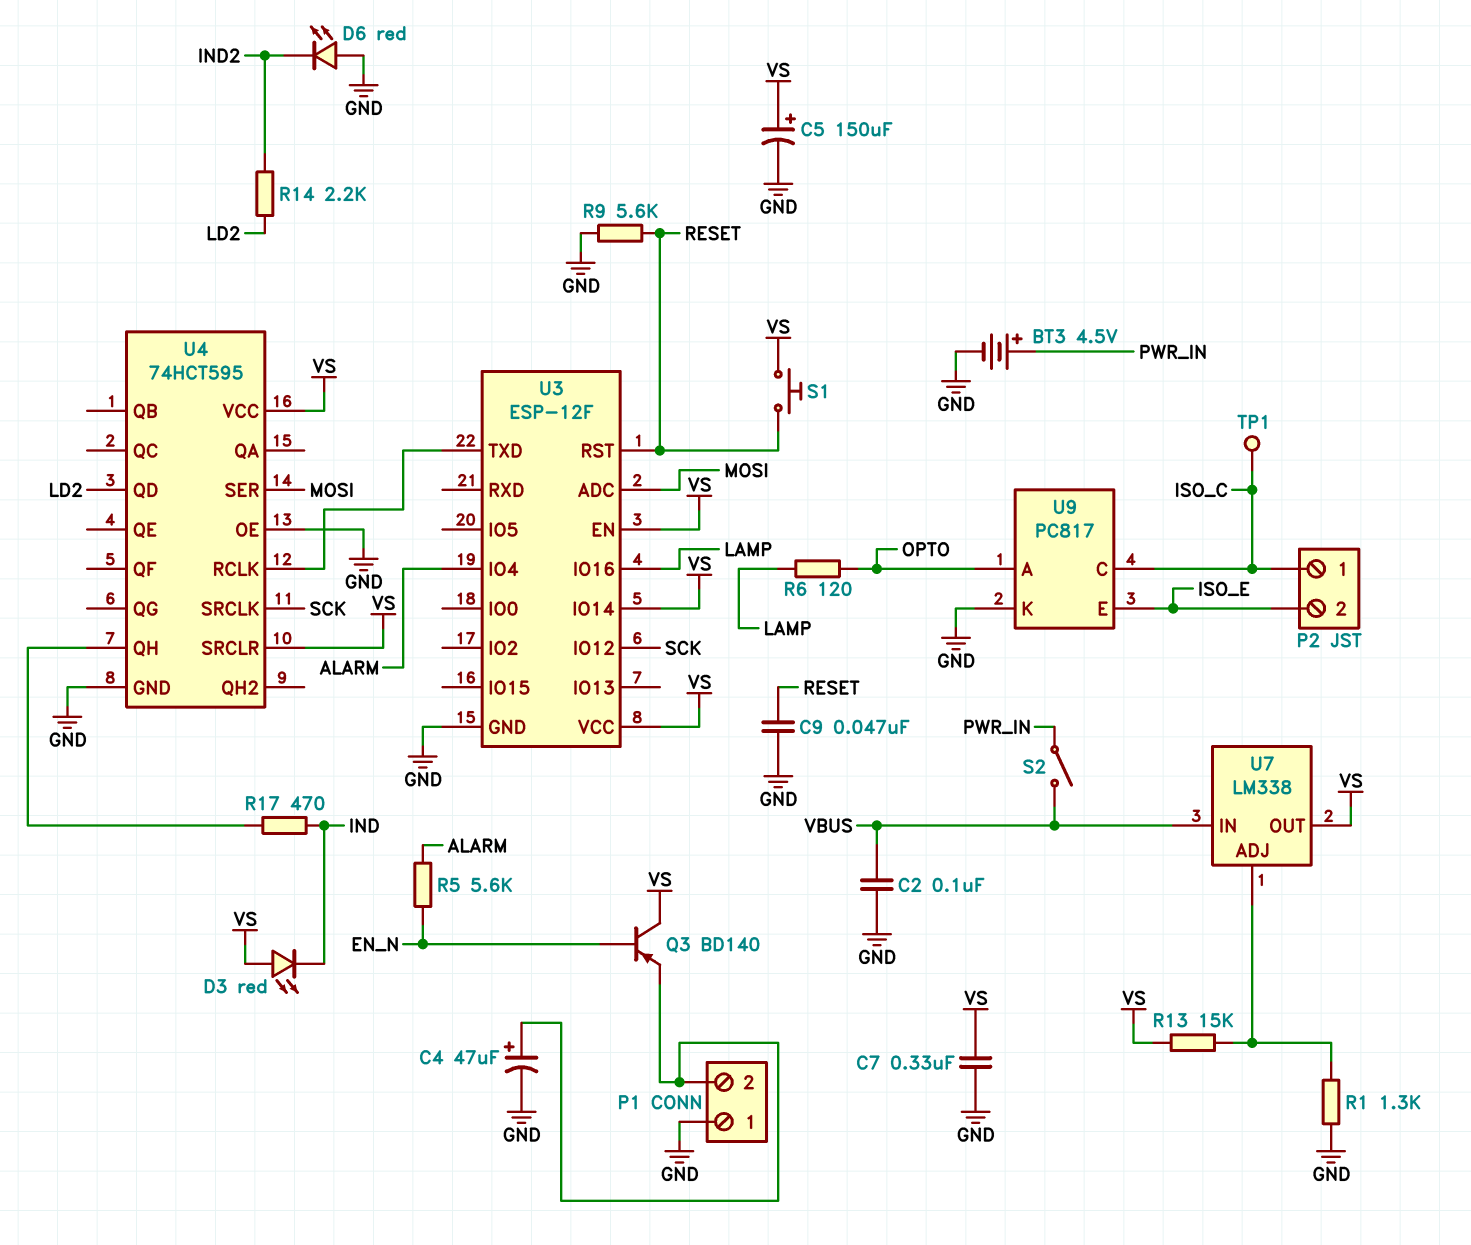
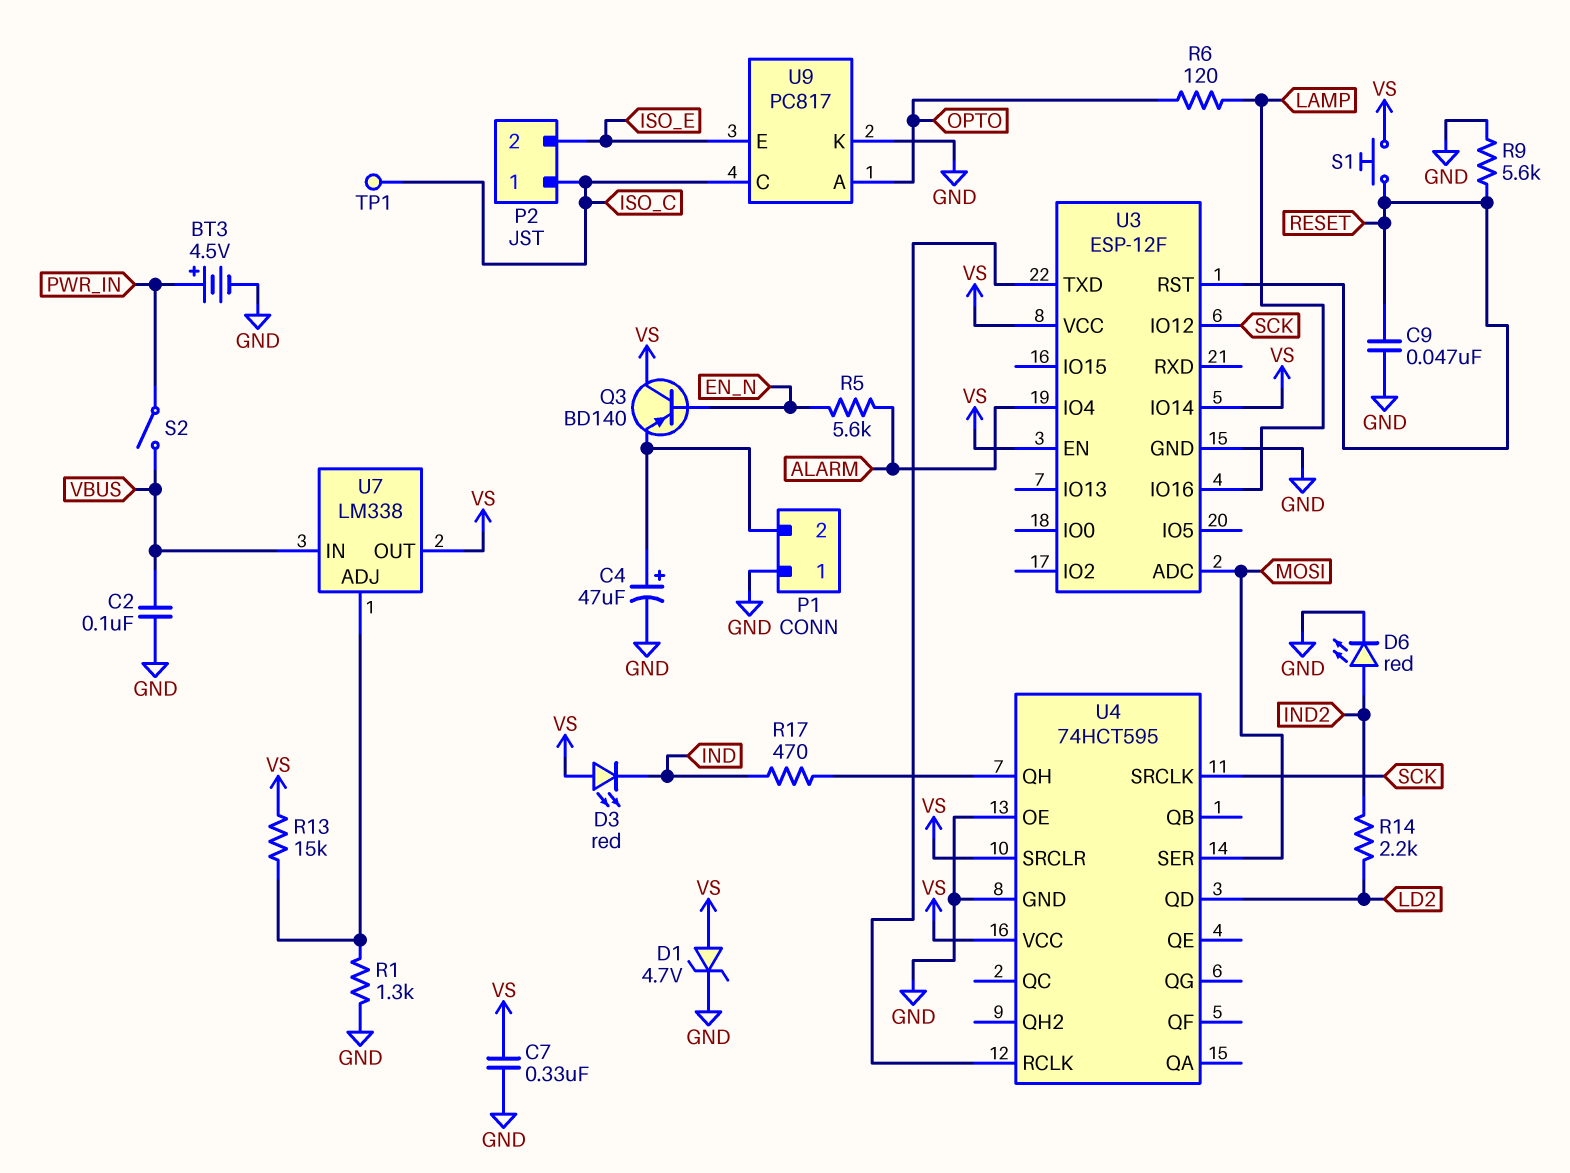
C5: 150uF (plus VS, minus GND) -> none
D1: none -> zener 4.7V (A VS, K GND)
D6: LED red (A GND, K IND2) -> LED red (A IND2, K GND)

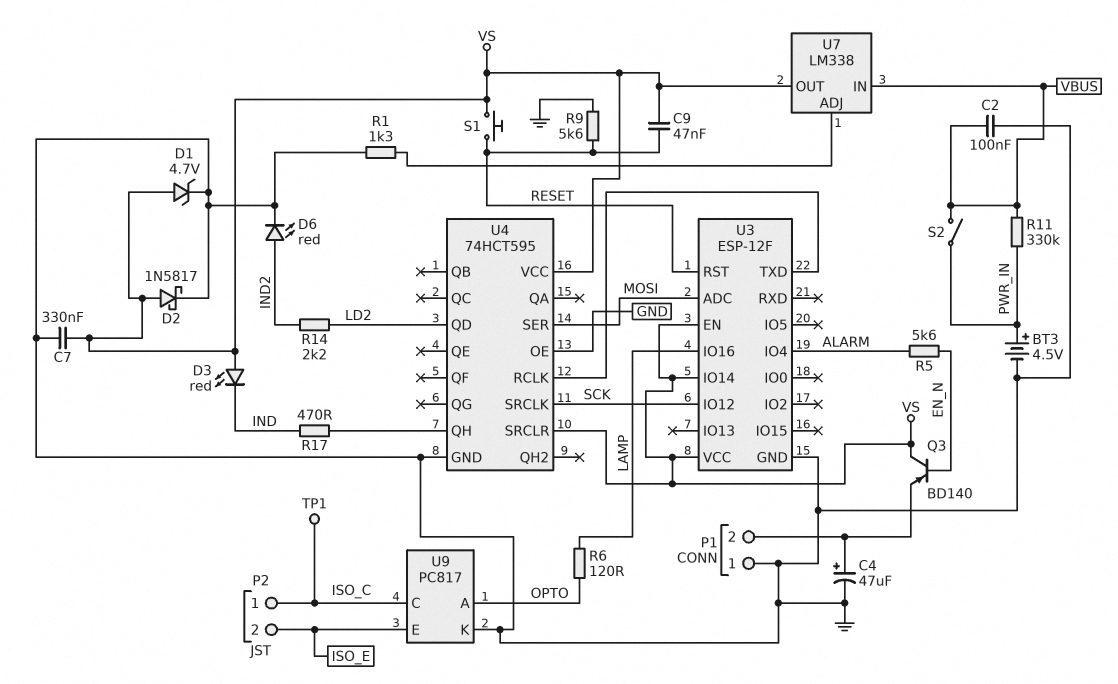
C9: 47nF (GND, RESET) -> 47nF (RESET, VS)
D2: none -> schottky 1N5817 (A VS, K GND)
R11: none -> 330k (PWR_IN, VBUS)
R13: 15k (U7/ADJ, VS) -> none

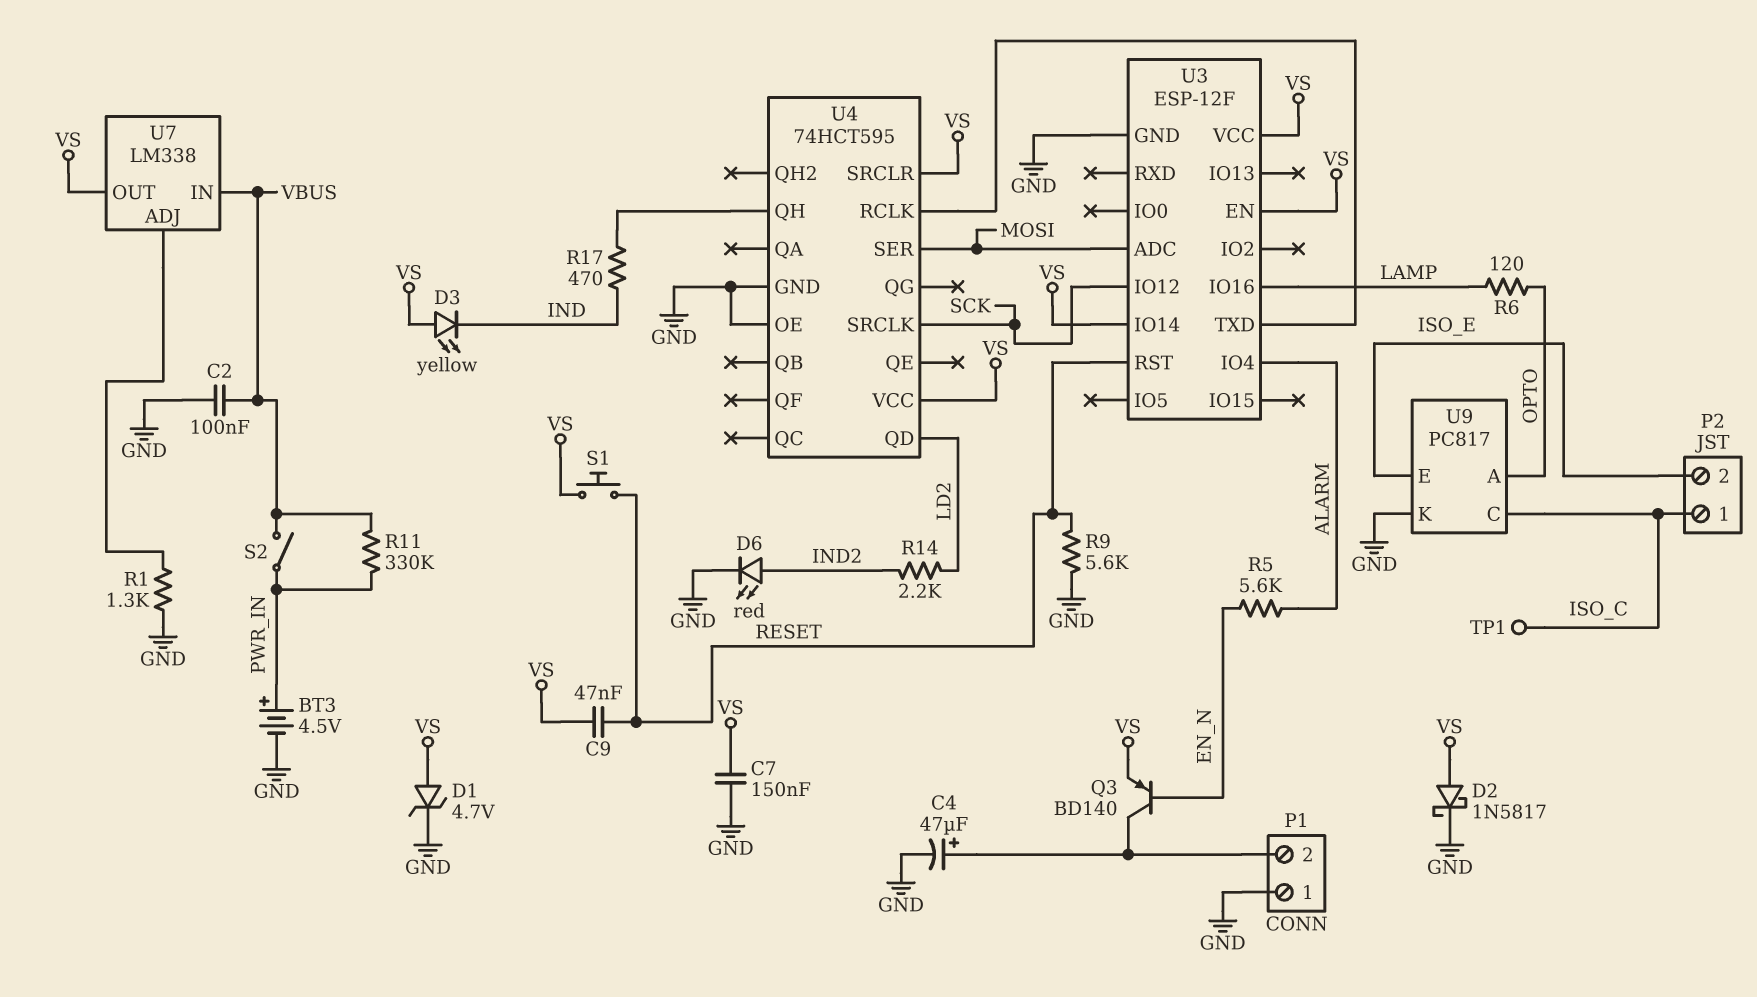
C7: 330nF (GND, VS) -> 150nF (GND, VS)
D3: LED red (A VS, K IND) -> LED yellow (A VS, K IND)
Q3: PNP BD140 (B EN_N, C VS, E P1/2) -> PNP BD140 (B EN_N, C P1/2, E VS)

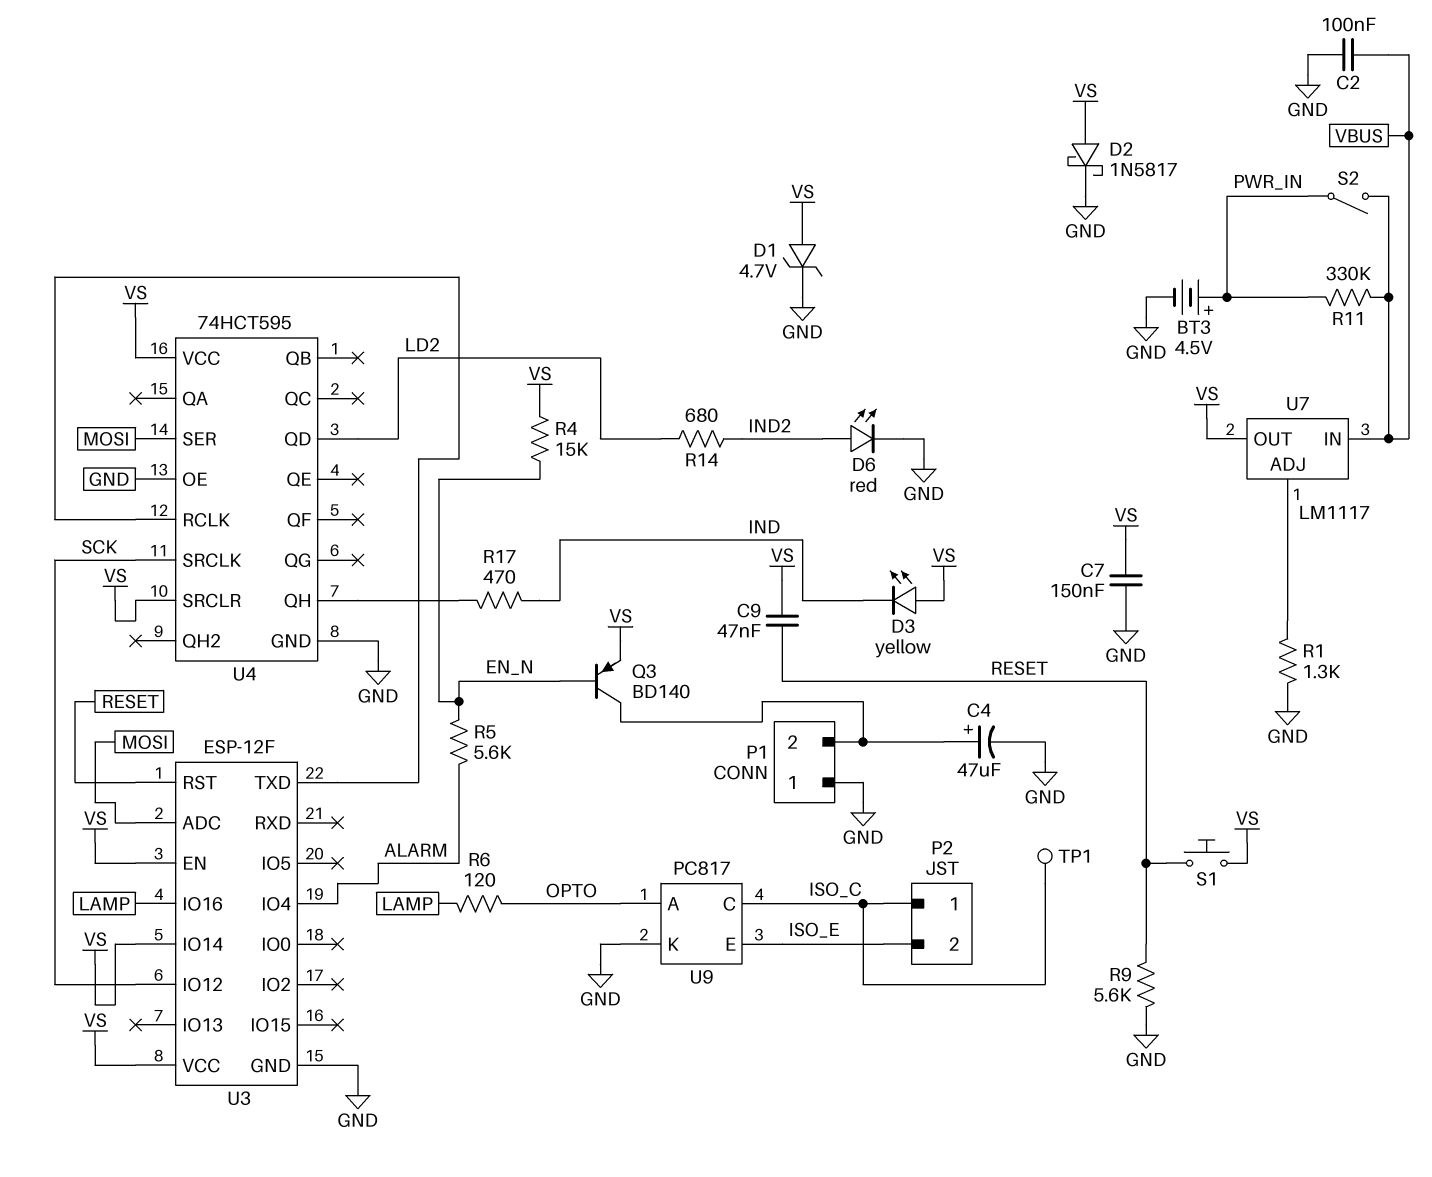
R4: none -> 15k (EN_N, VS)
R14: 2.2k (IND2, LD2) -> 680 (IND2, LD2)
U7: LM338 -> LM1117

